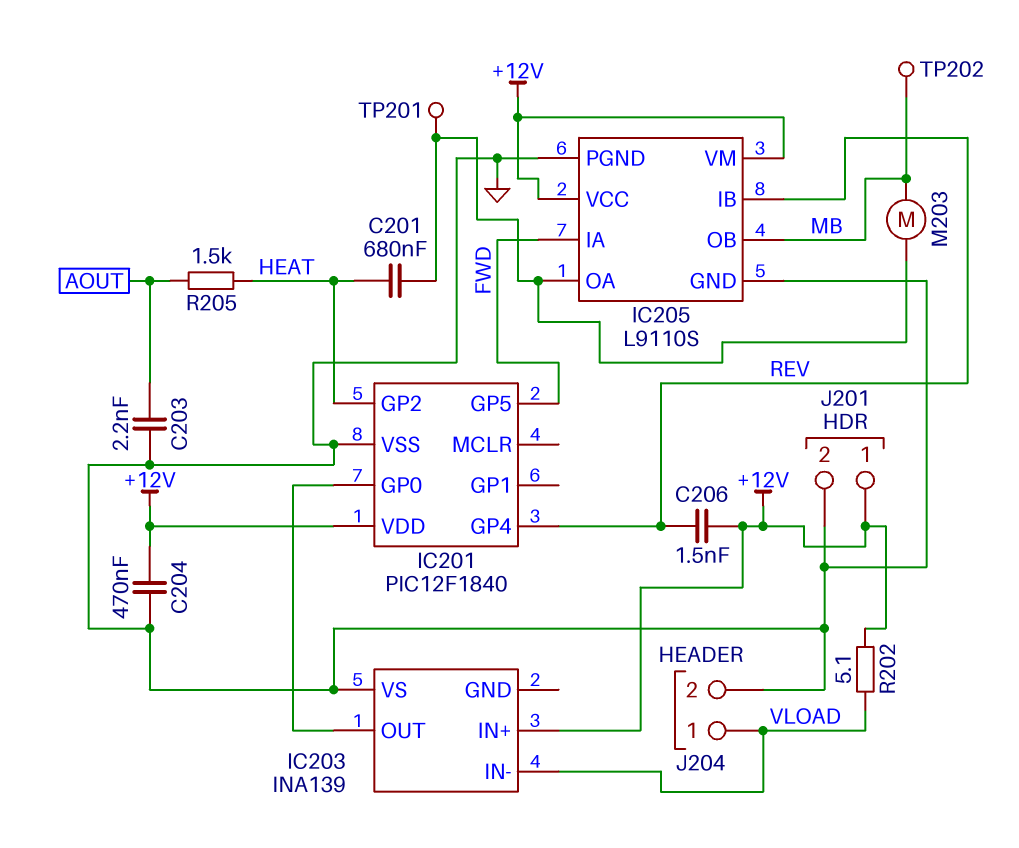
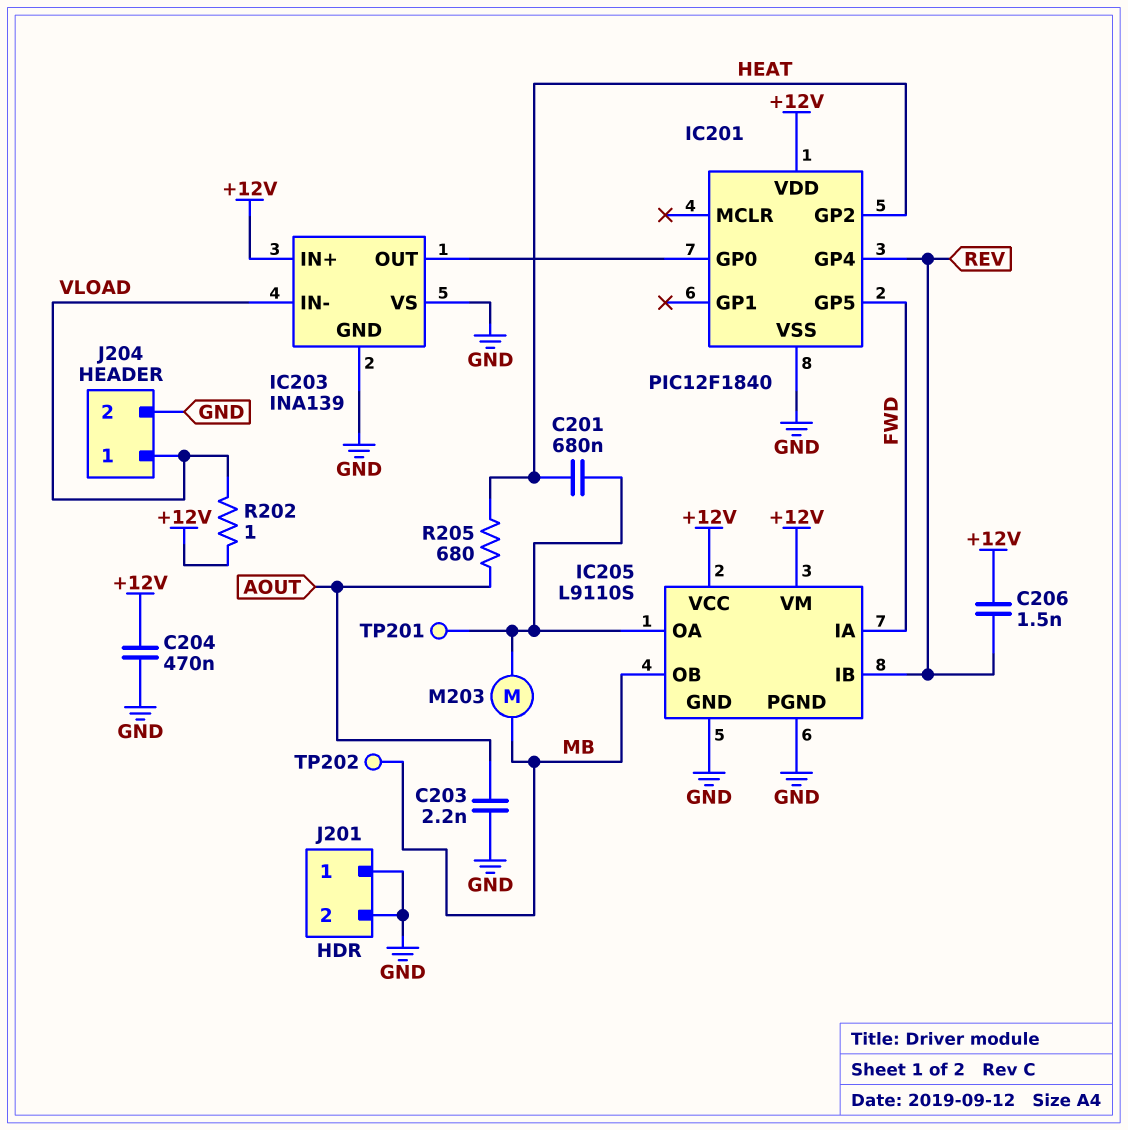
IC203 pin GND: none -> GND
J201 pin 1: +12V -> GND
R202: 5.1 (+12V, VLOAD) -> 1 (+12V, VLOAD)
R205: 1.5k (AOUT, HEAT) -> 680 (AOUT, HEAT)

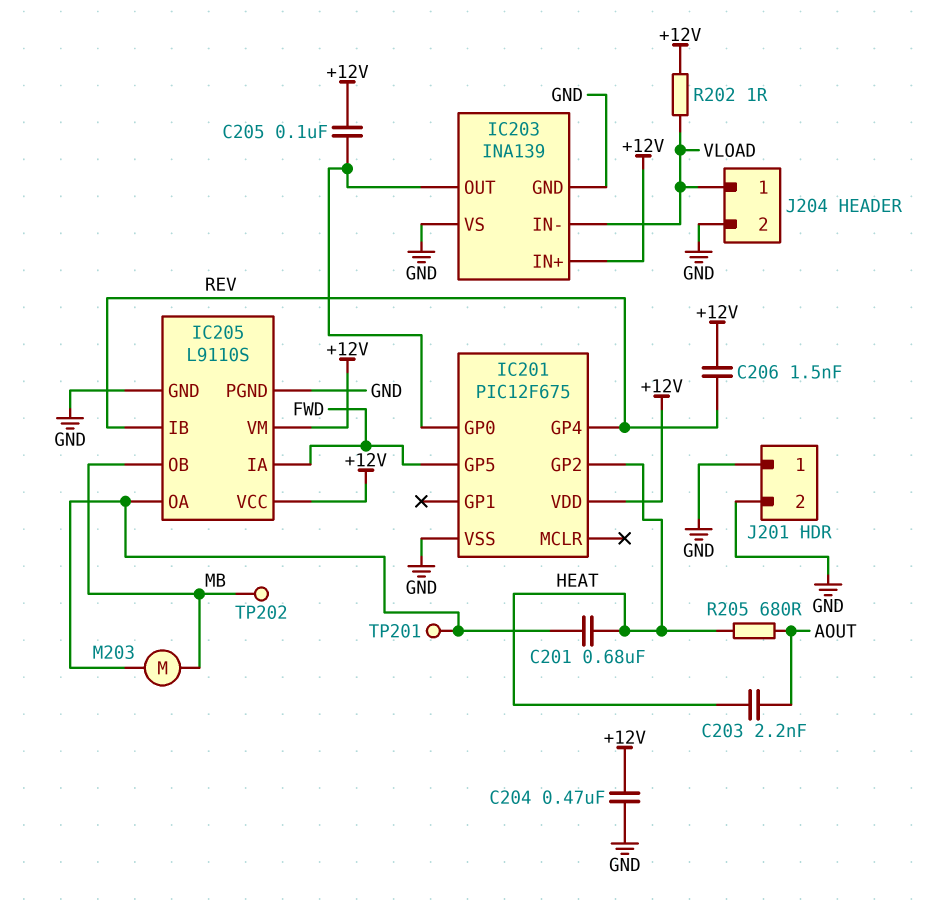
C203: 2.2nF (AOUT, GND) -> 2.2nF (AOUT, HEAT)
C205: none -> 100nF (+12V, IC201/GP0)
IC201: PIC12F1840 -> PIC12F675

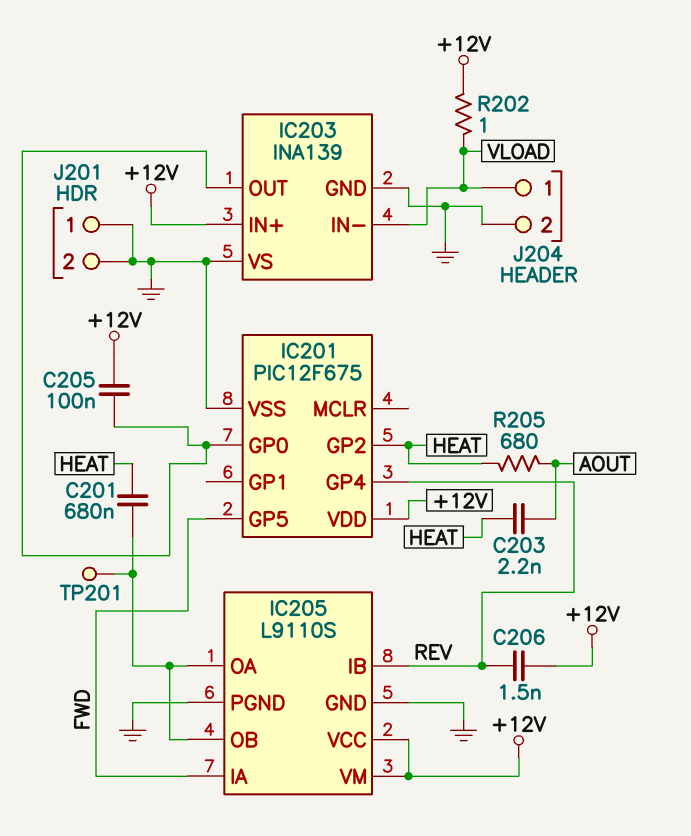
C204: 470nF (+12V, GND) -> none
IC205 pin OB: MB -> IC205/OA
M203: motor (IC205/OA, MB) -> none
TP202: test point (MB) -> none

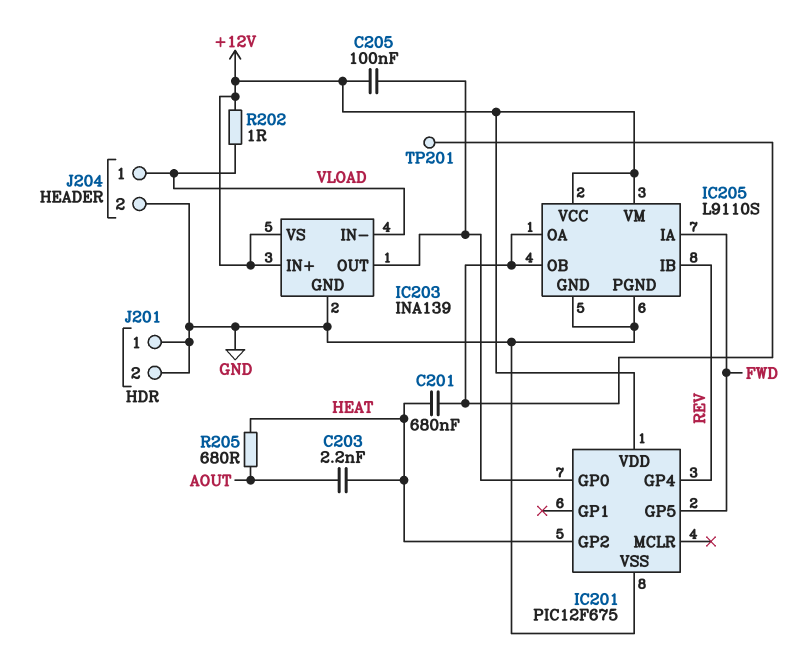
C206: 1.5nF (+12V, REV) -> none
IC203 pin VS: GND -> +12V

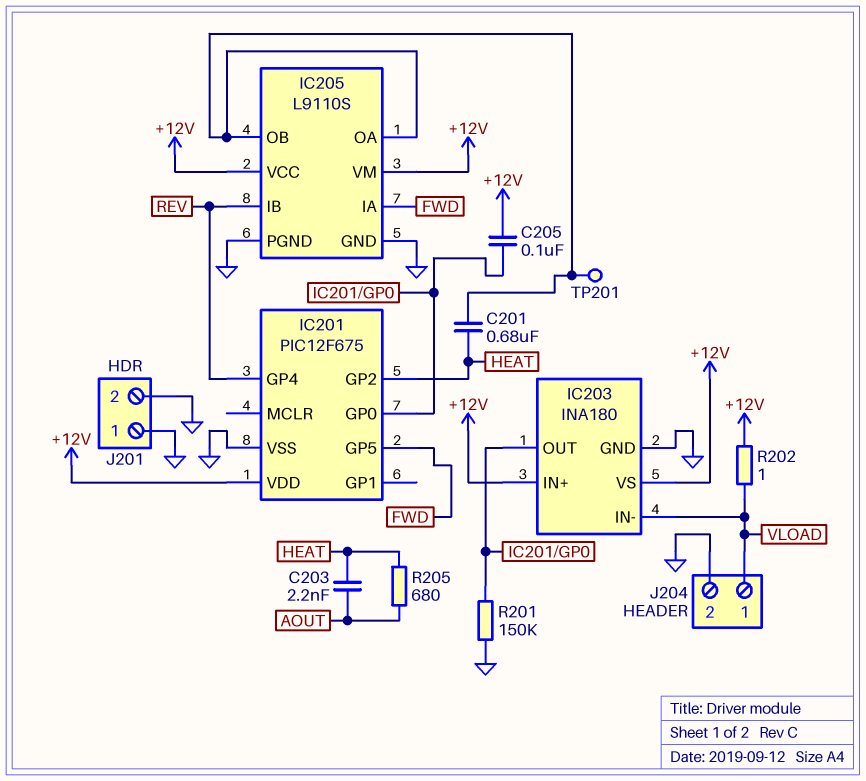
IC203: INA139 -> INA180
R201: none -> 150k (GND, IC201/GP0)

